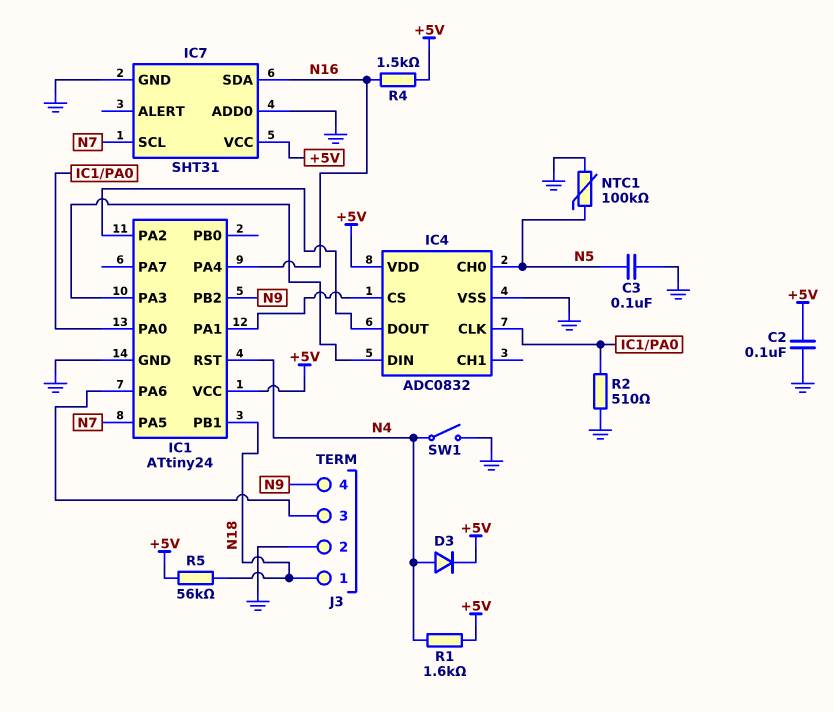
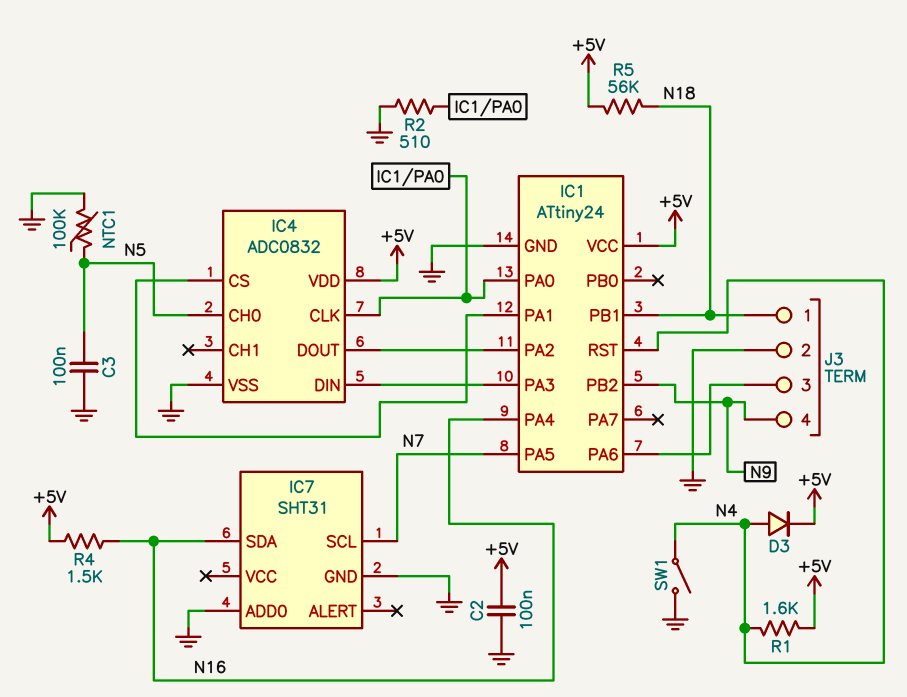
IC7 pin VCC: +5V -> none

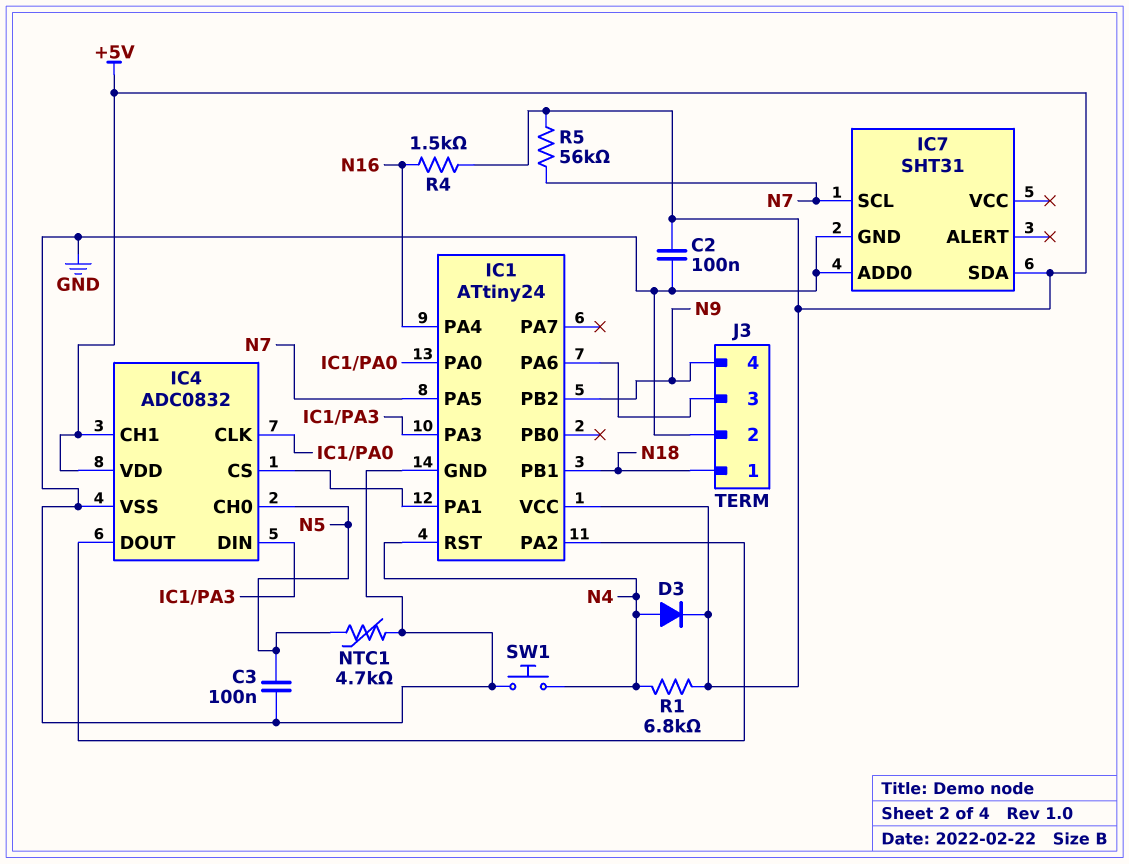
IC4 pin CH1: none -> +5V
IC7 pin SDA: N16 -> +5V
NTC1: 100k (GND, N5) -> 4.7k (GND, N5)
R1: 1.6k (+5V, N4) -> 6.8k (+5V, N4)
R2: 510 (GND, IC1/PA0) -> none
R5: 56k (+5V, N18) -> 56k (+5V, N7)
SW1: switch (GND, N4) -> button (GND, N4)

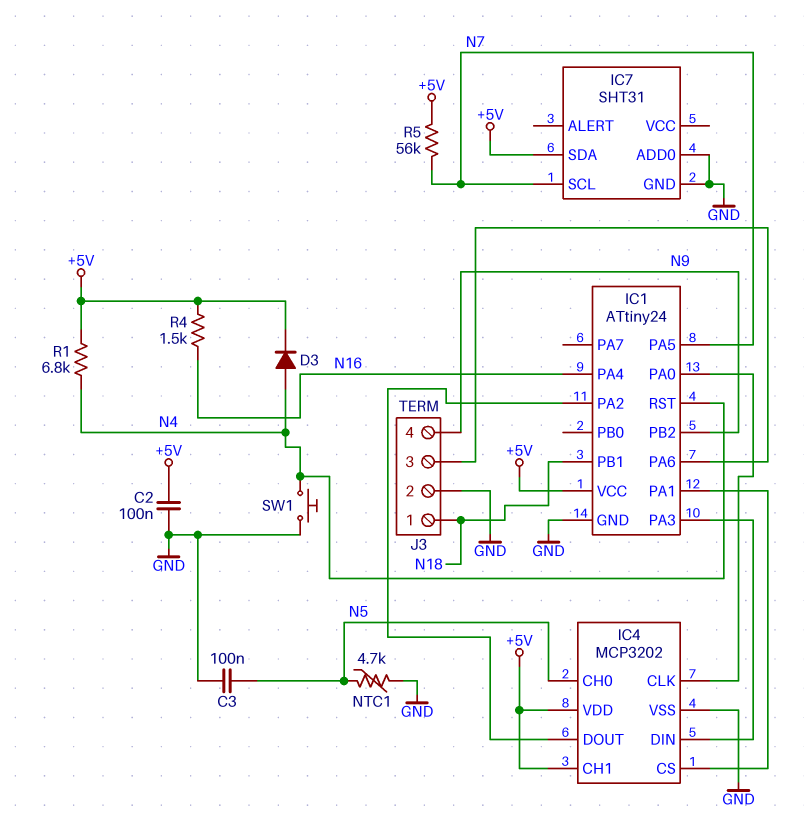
IC4: ADC0832 -> MCP3202

